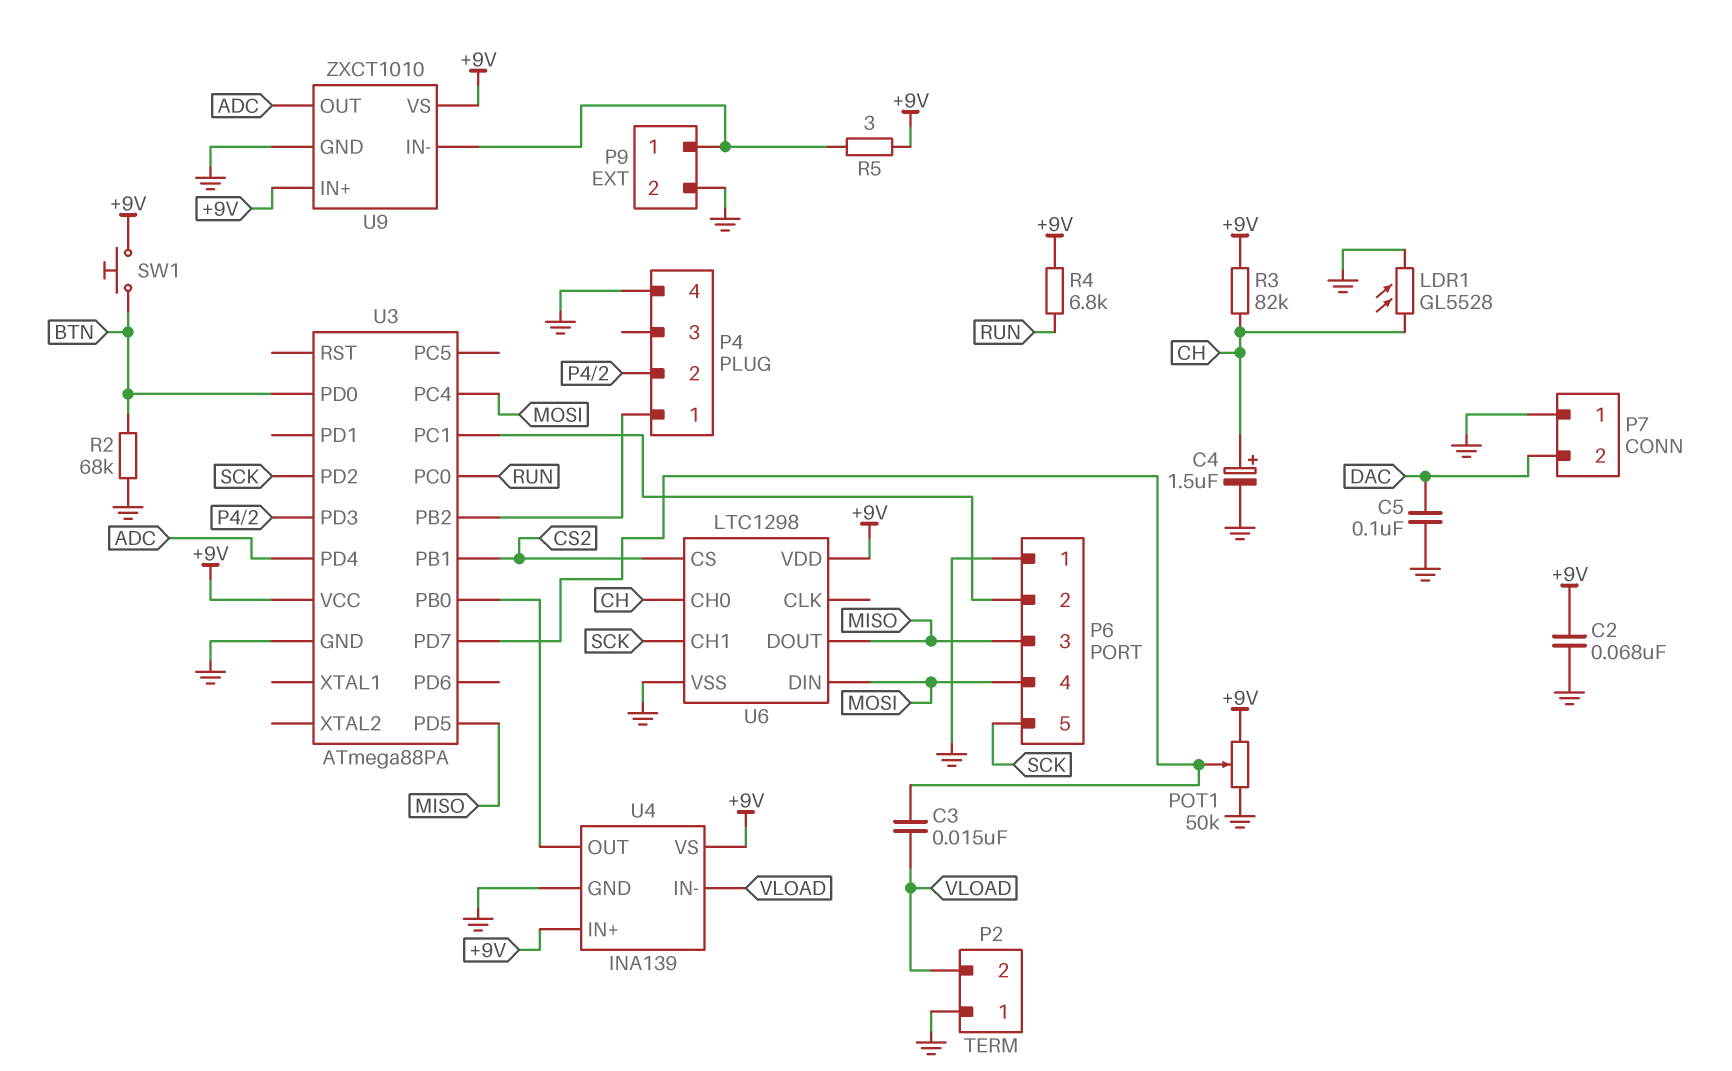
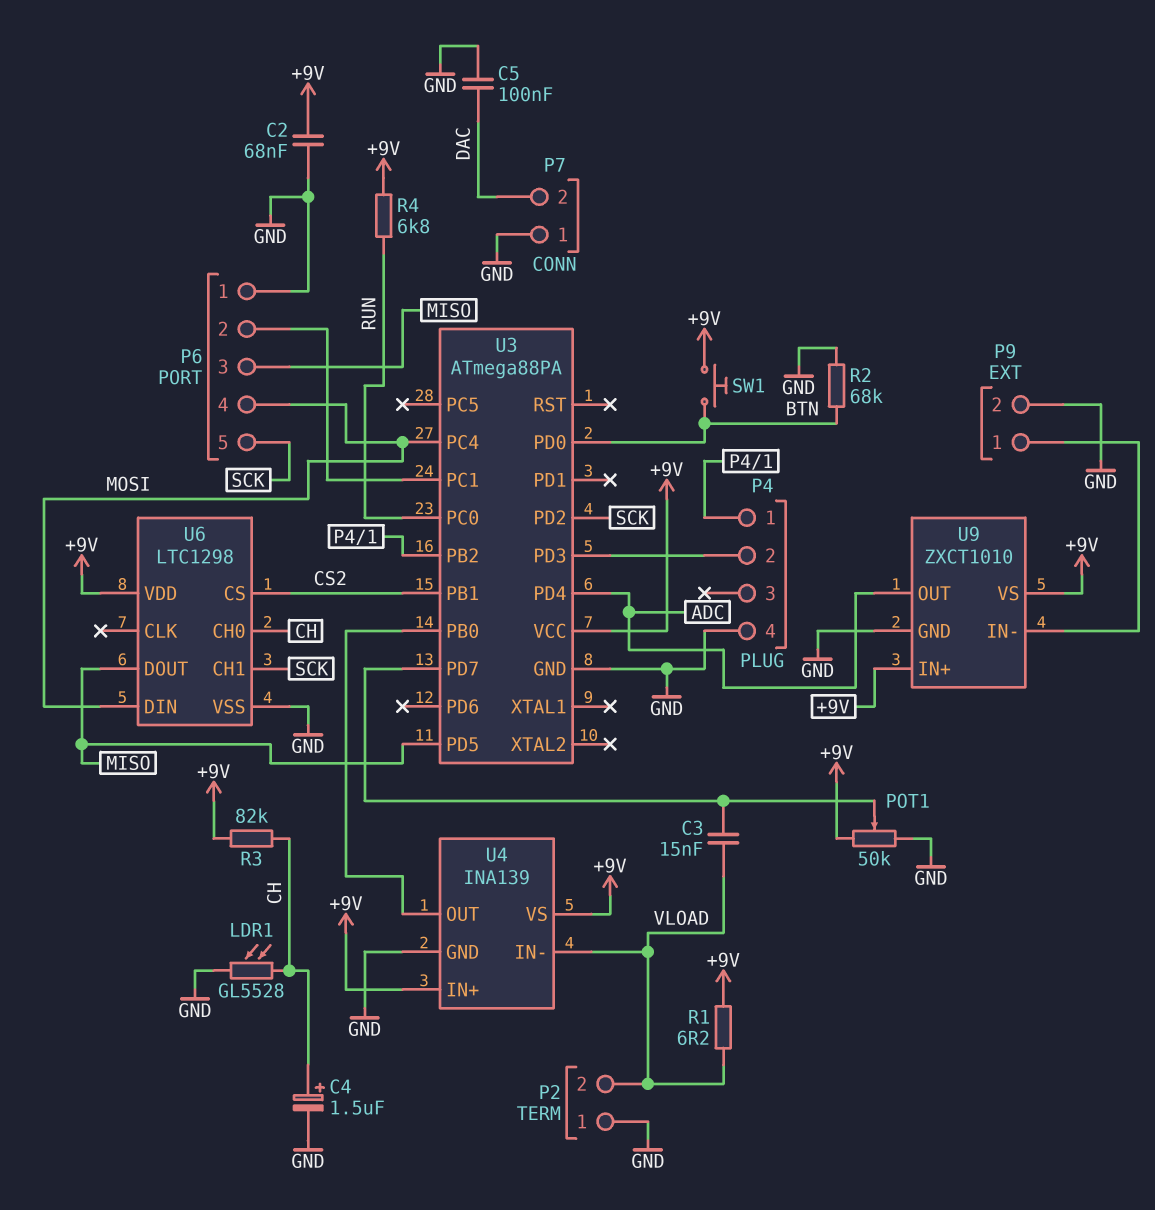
R1: none -> 6.2 (+9V, VLOAD)
R5: 3 (+9V, P9/1) -> none

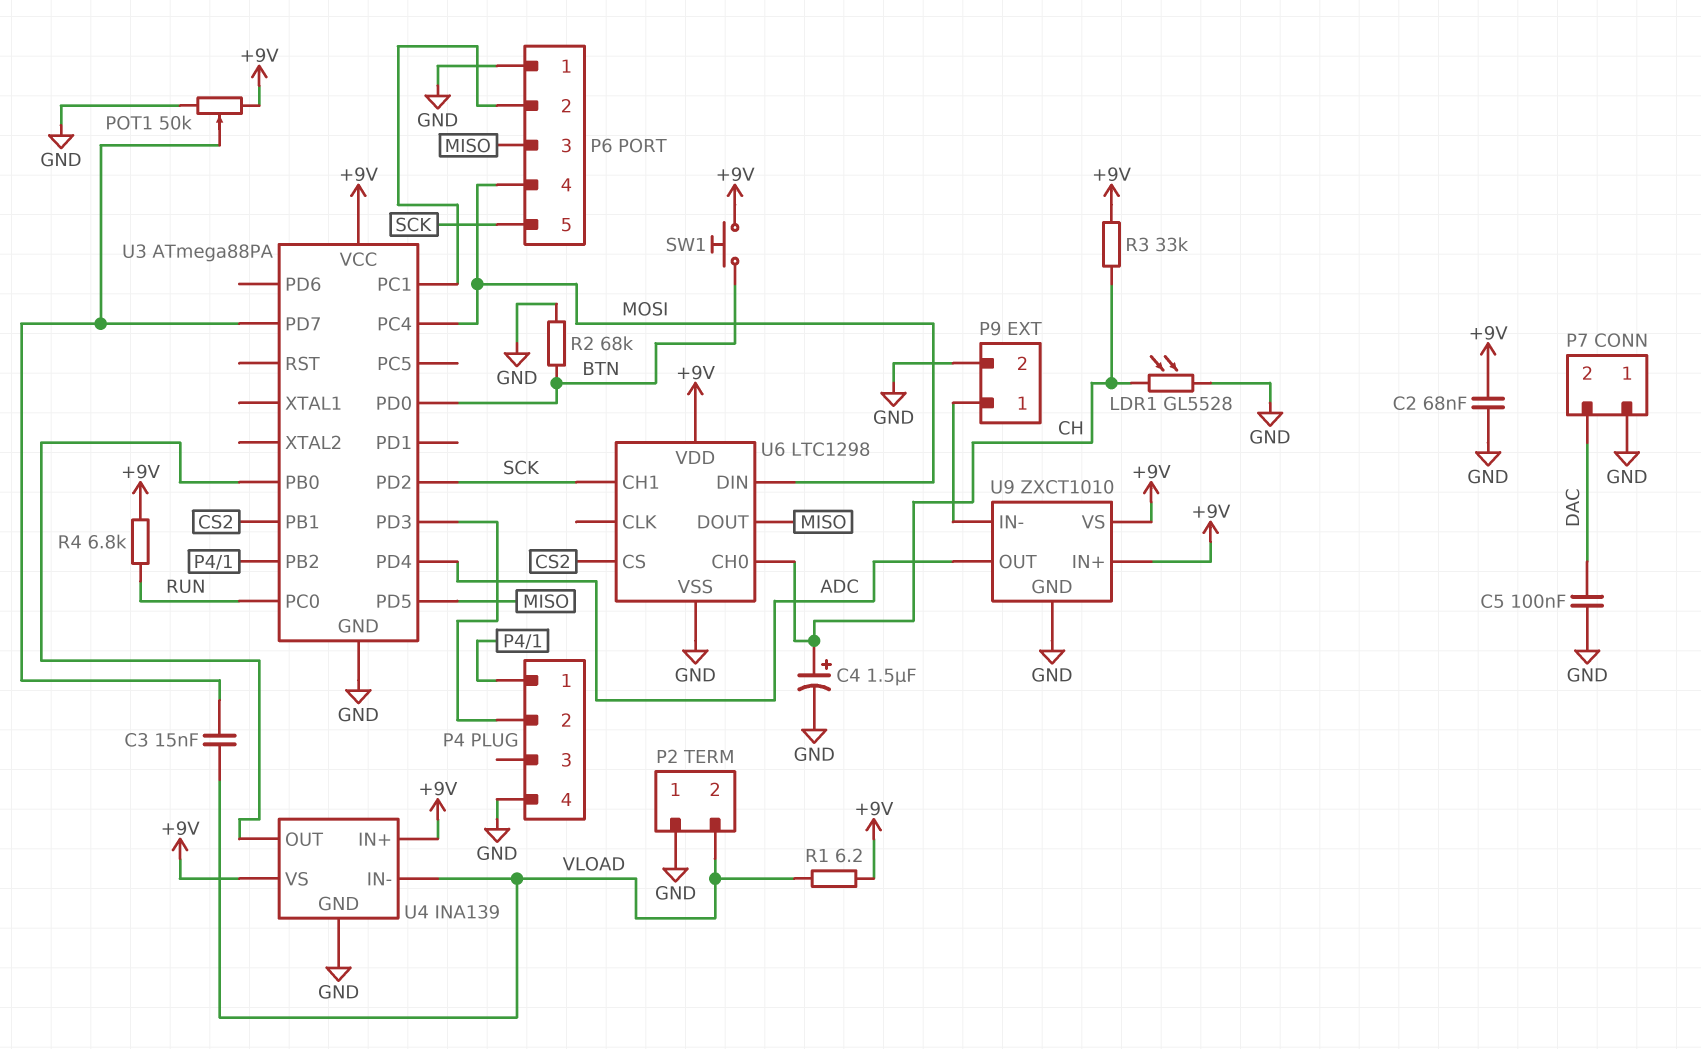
R3: 82k (+9V, CH) -> 33k (+9V, CH)

